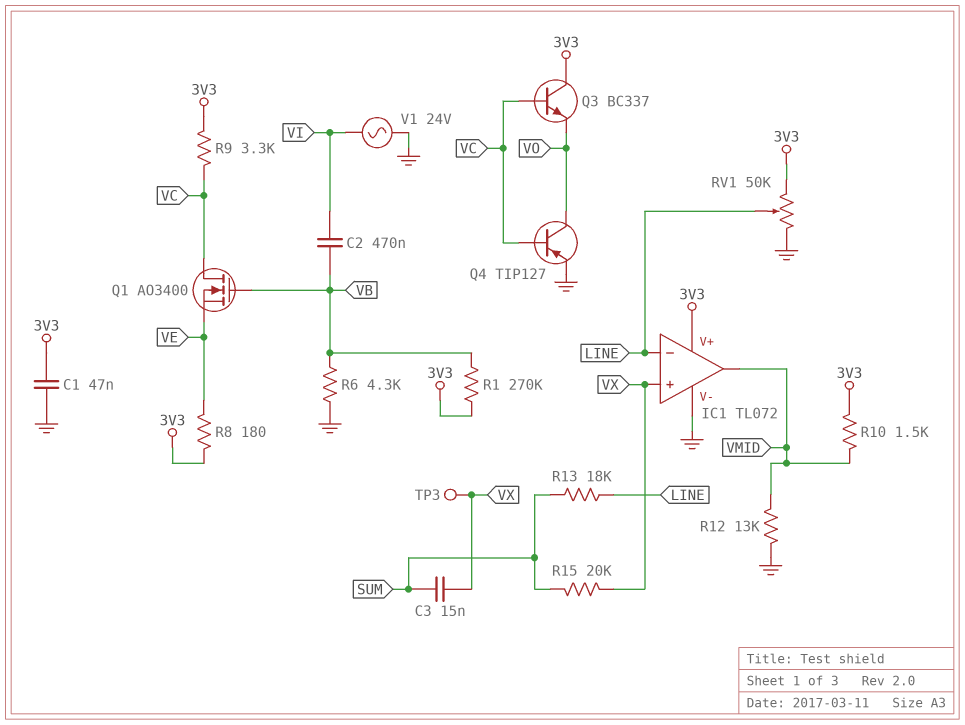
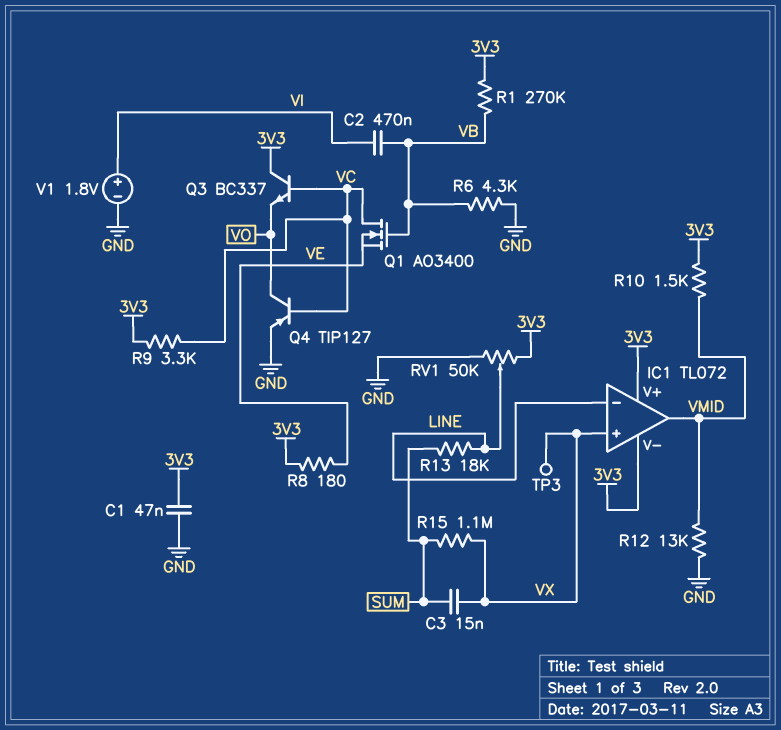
IC1 pin V-: GND -> 3V3
R15: 20k (SUM, VX) -> 1.1M (SUM, VX)
V1: AC 24V (GND, VI) -> 1.8V (plus VI, minus GND)

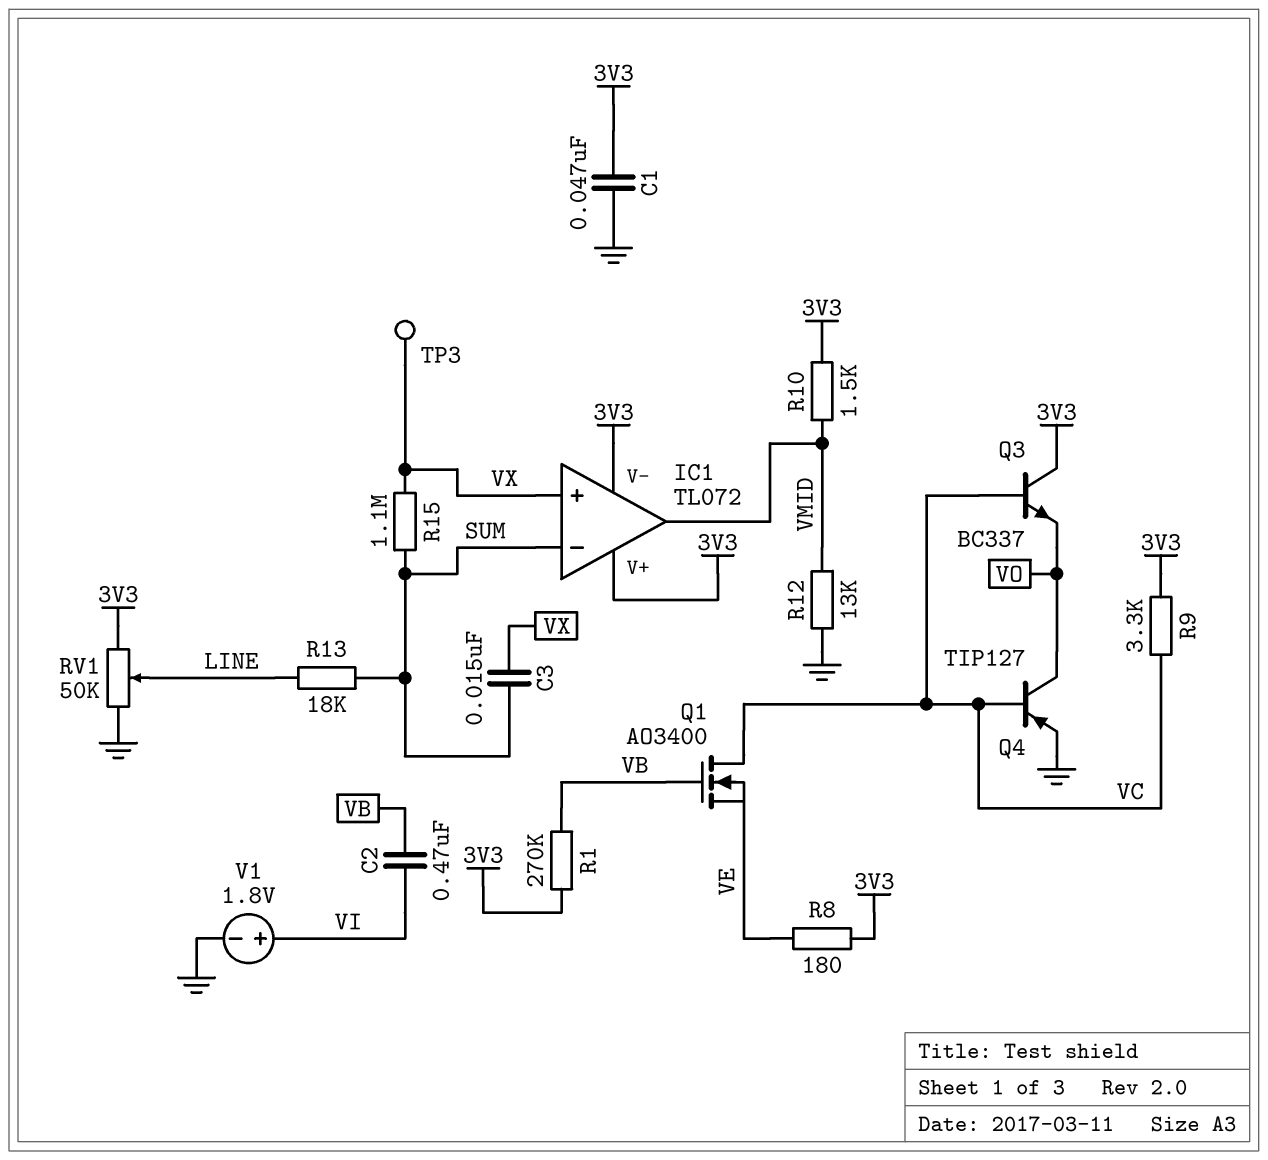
IC1 pin in-: LINE -> SUM
R6: 4.3k (GND, VB) -> none

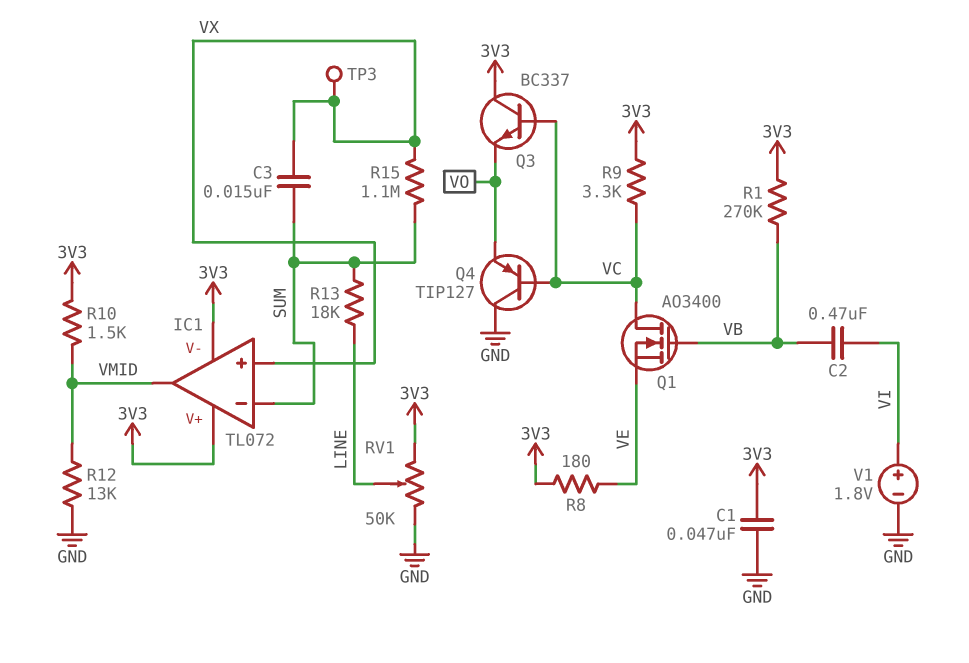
Q4: PNP TIP127 (B VC, C VO, E GND) -> PNP TIP127 (B VC, C GND, E VO)

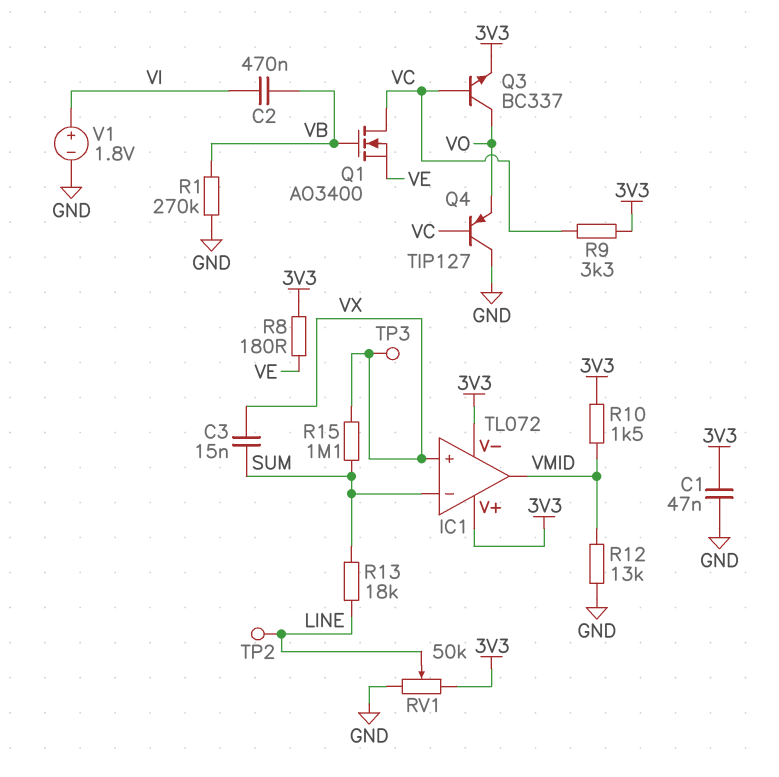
Q3: NPN BC337 (B VC, C 3V3, E VO) -> NPN BC337 (B VC, C VO, E 3V3)
R1: 270k (3V3, VB) -> 270k (GND, VB)
TP2: none -> test point (LINE)

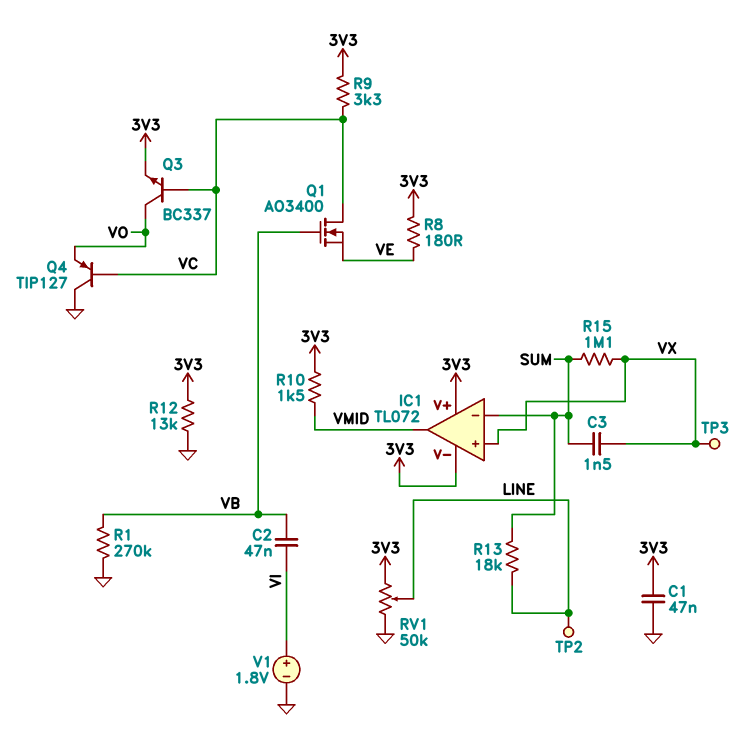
C2: 470nF (VB, VI) -> 47nF (VB, VI)
C3: 15nF (SUM, VX) -> 1.5nF (SUM, VX)
R12: 13k (GND, VMID) -> 13k (3V3, GND)

